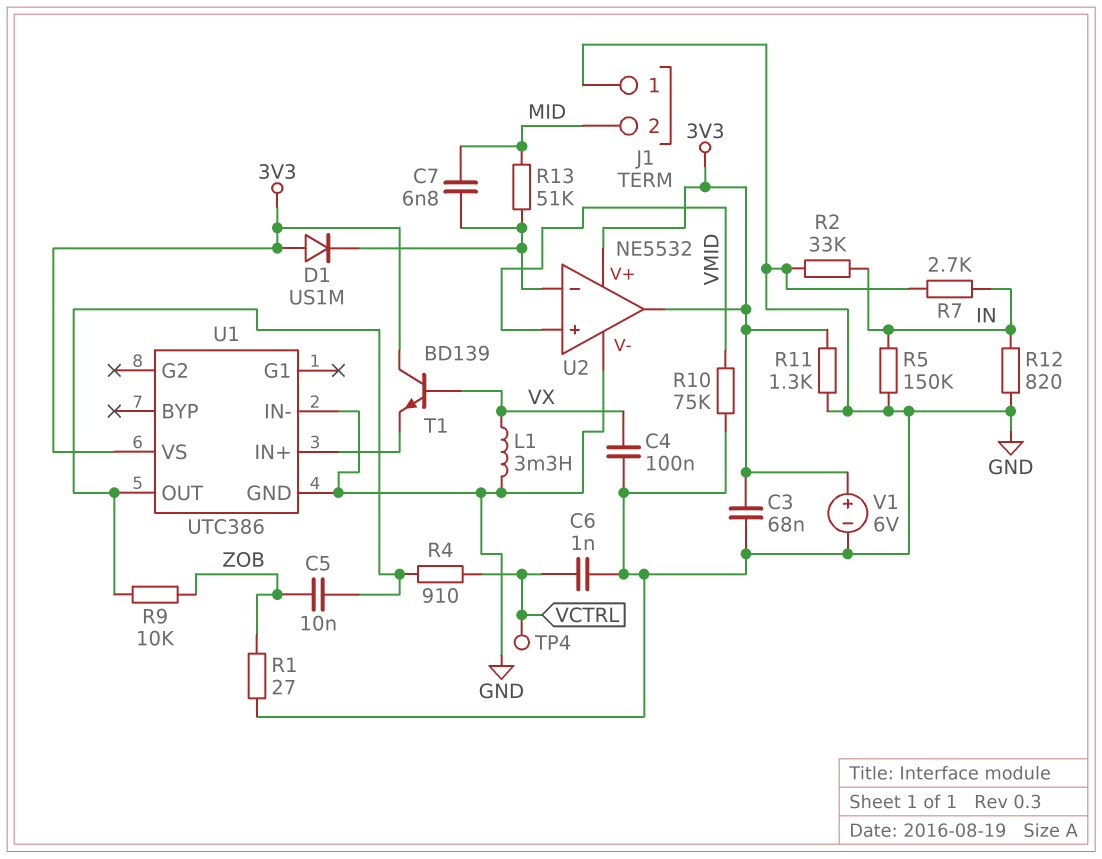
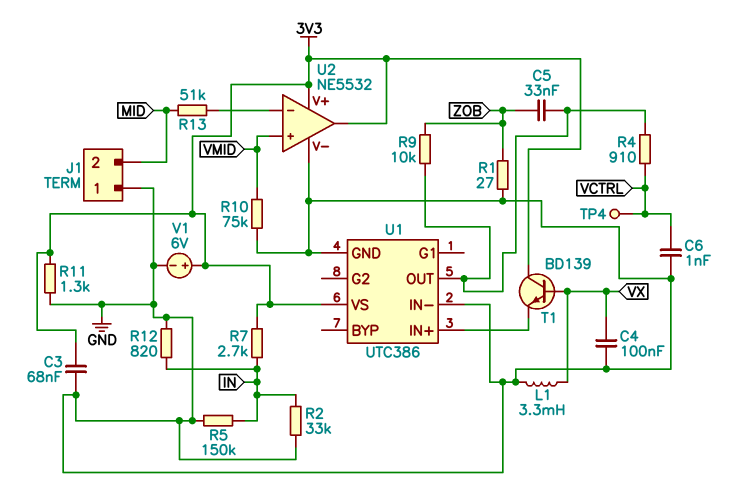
C5: 10nF (U1/OUT, ZOB) -> 33nF (U1/OUT, ZOB)
C7: 6.8nF (MID, U2/in-) -> none
D1: diode US1M (A 3V3, K U2/in-) -> none
R7: 2.7k (GND, IN) -> 2.7k (3V3, IN)

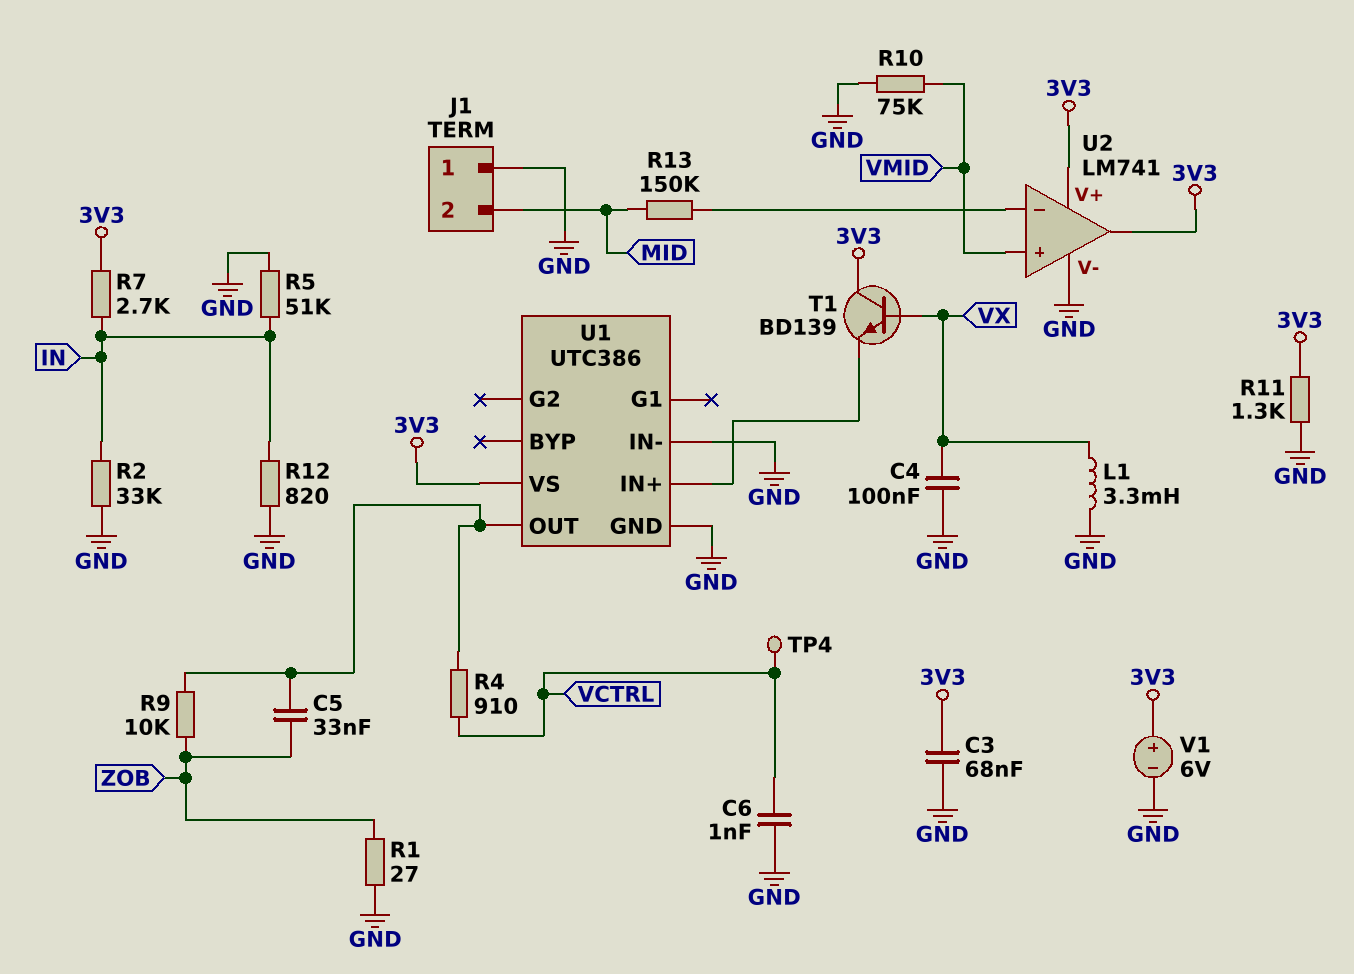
R5: 150k (GND, IN) -> 51k (GND, IN)
R13: 51k (MID, U2/in-) -> 150k (MID, U2/in-)
U2: NE5532 -> LM741

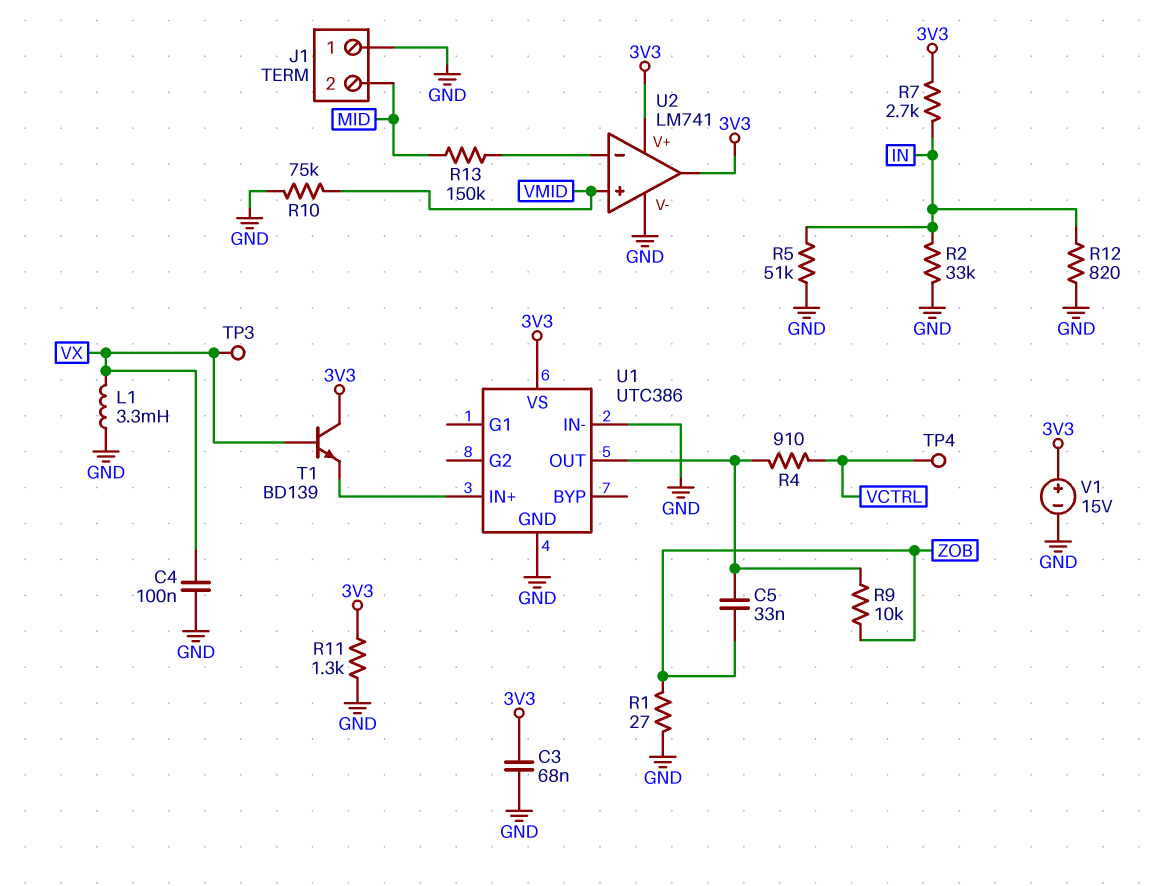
C6: 1nF (GND, VCTRL) -> none
TP3: none -> test point (VX)
V1: 6V (plus 3V3, minus GND) -> 15V (plus 3V3, minus GND)

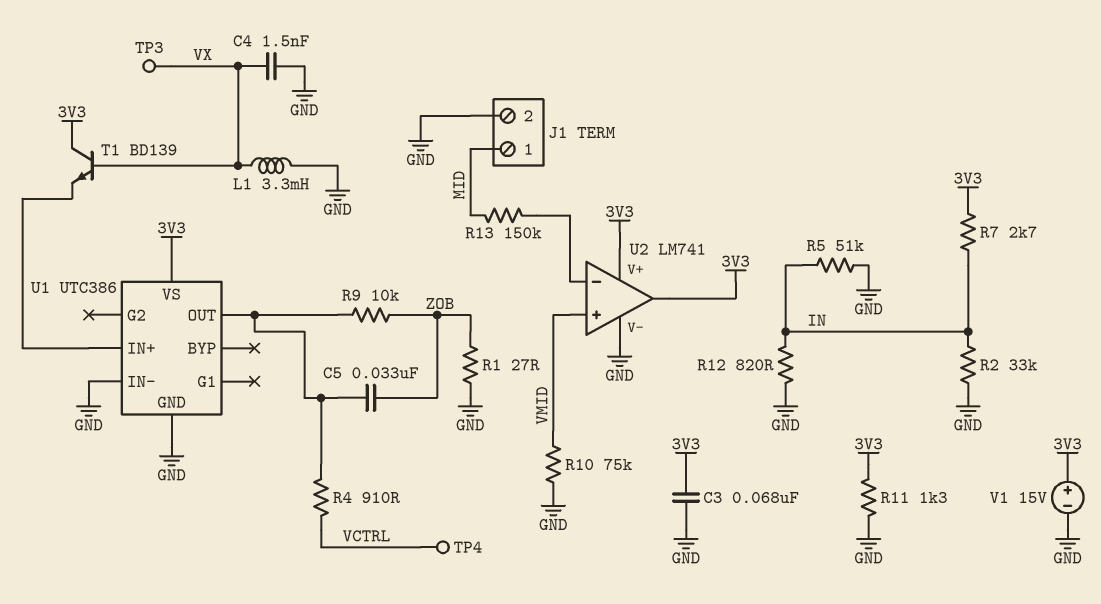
C4: 100nF (GND, VX) -> 1.5nF (GND, VX)
J1 pin 1: GND -> MID
J1 pin 2: MID -> GND

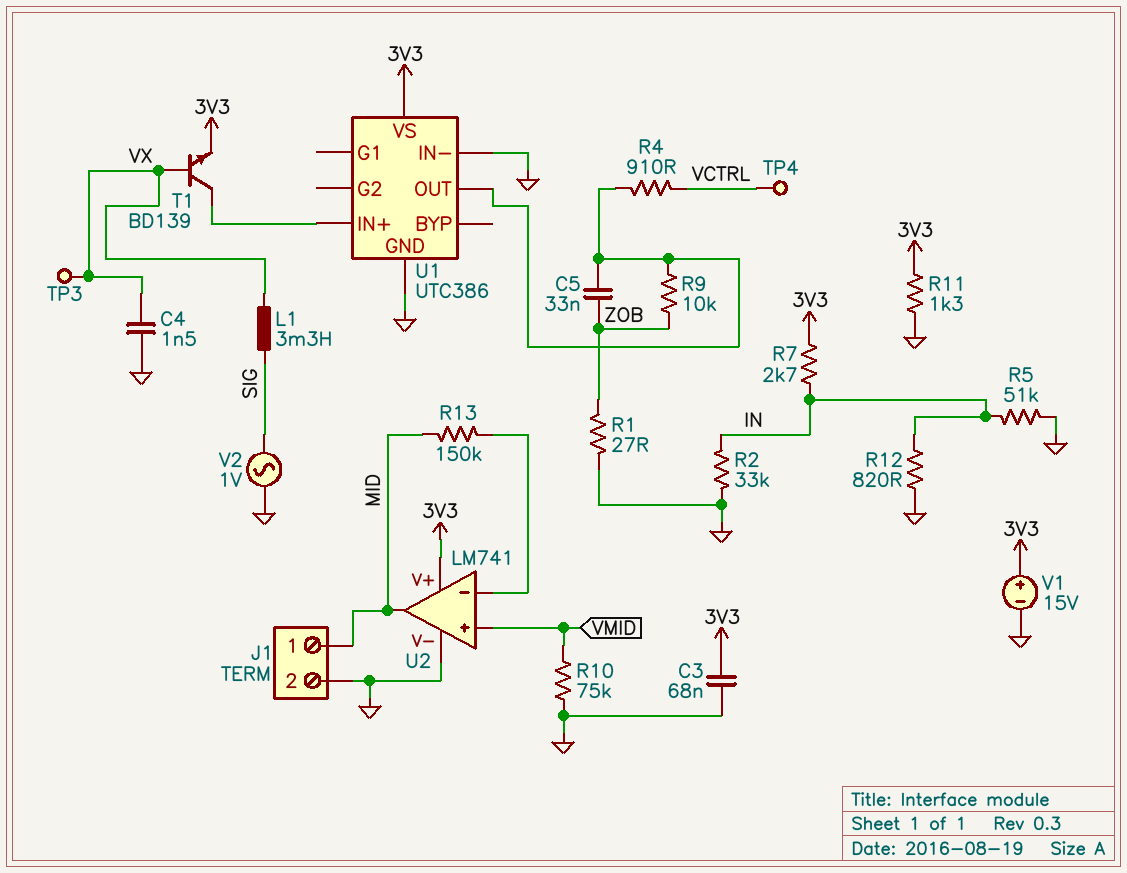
L1: 3.3mH (GND, VX) -> 3.3mH (SIG, VX)
T1: NPN BD139 (B VX, C 3V3, E U1/IN+) -> NPN BD139 (B VX, C U1/IN+, E 3V3)
U2 pin out: 3V3 -> MID
V2: none -> AC 1V (GND, SIG)

